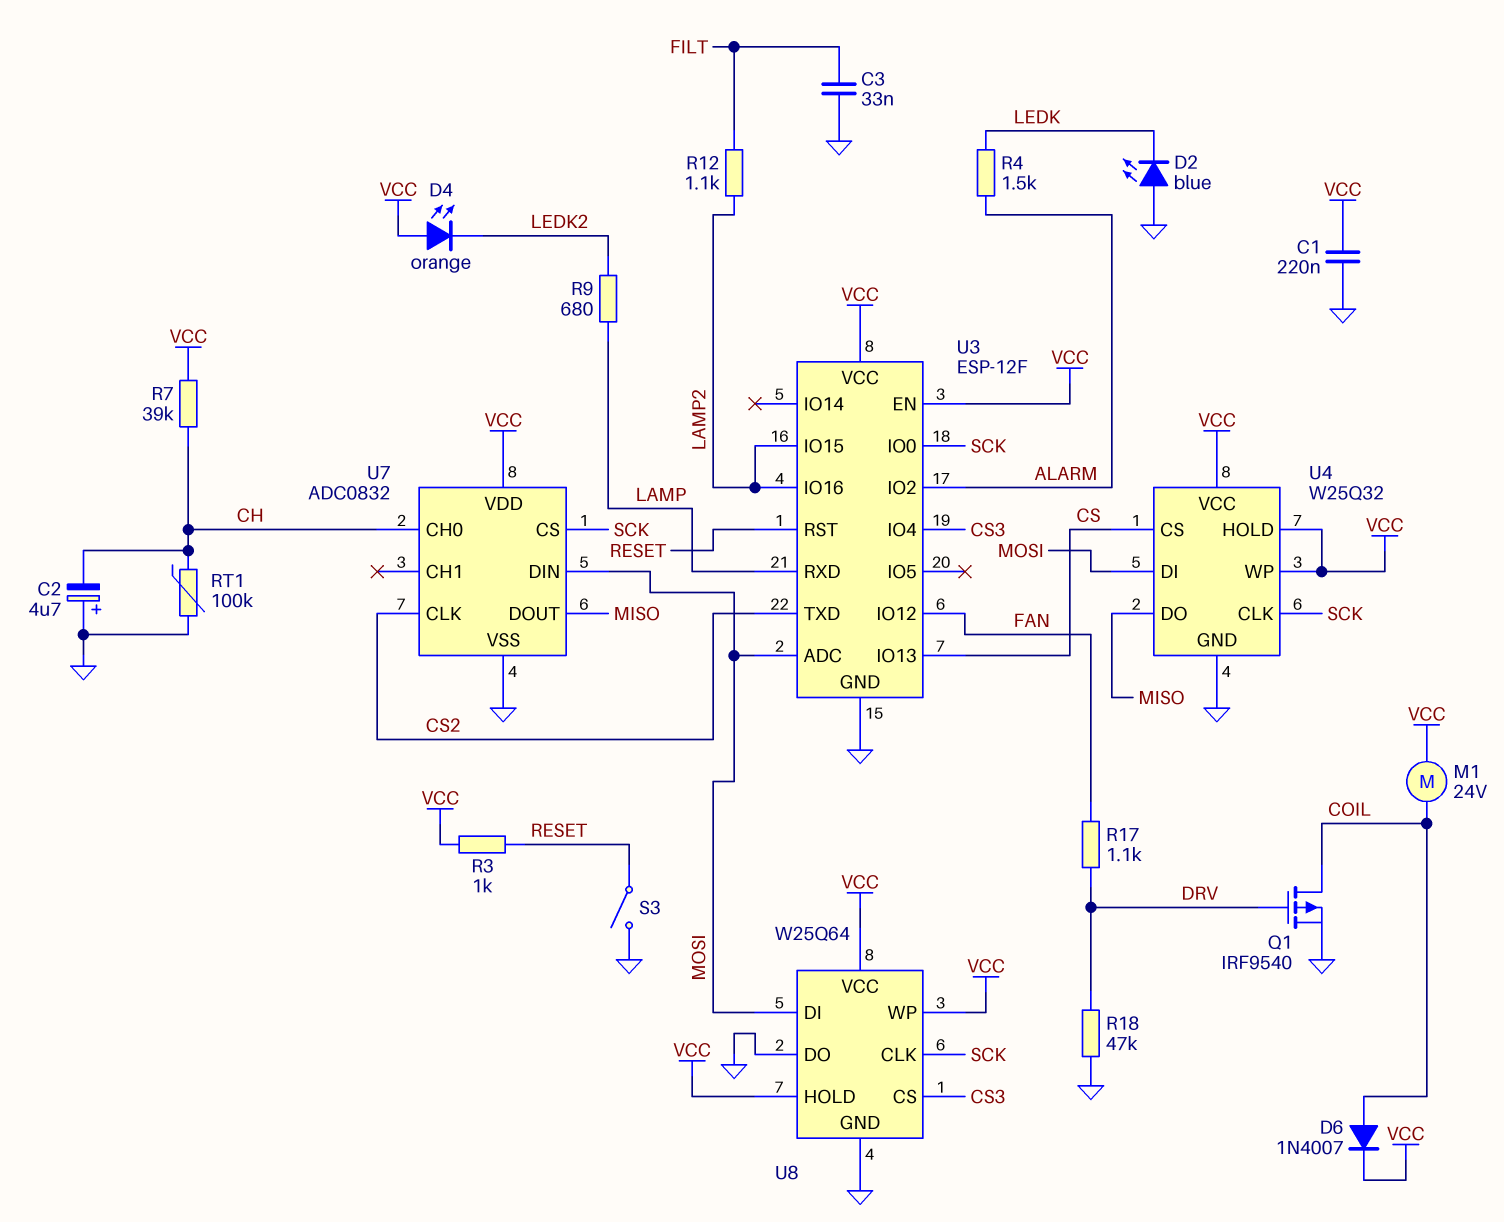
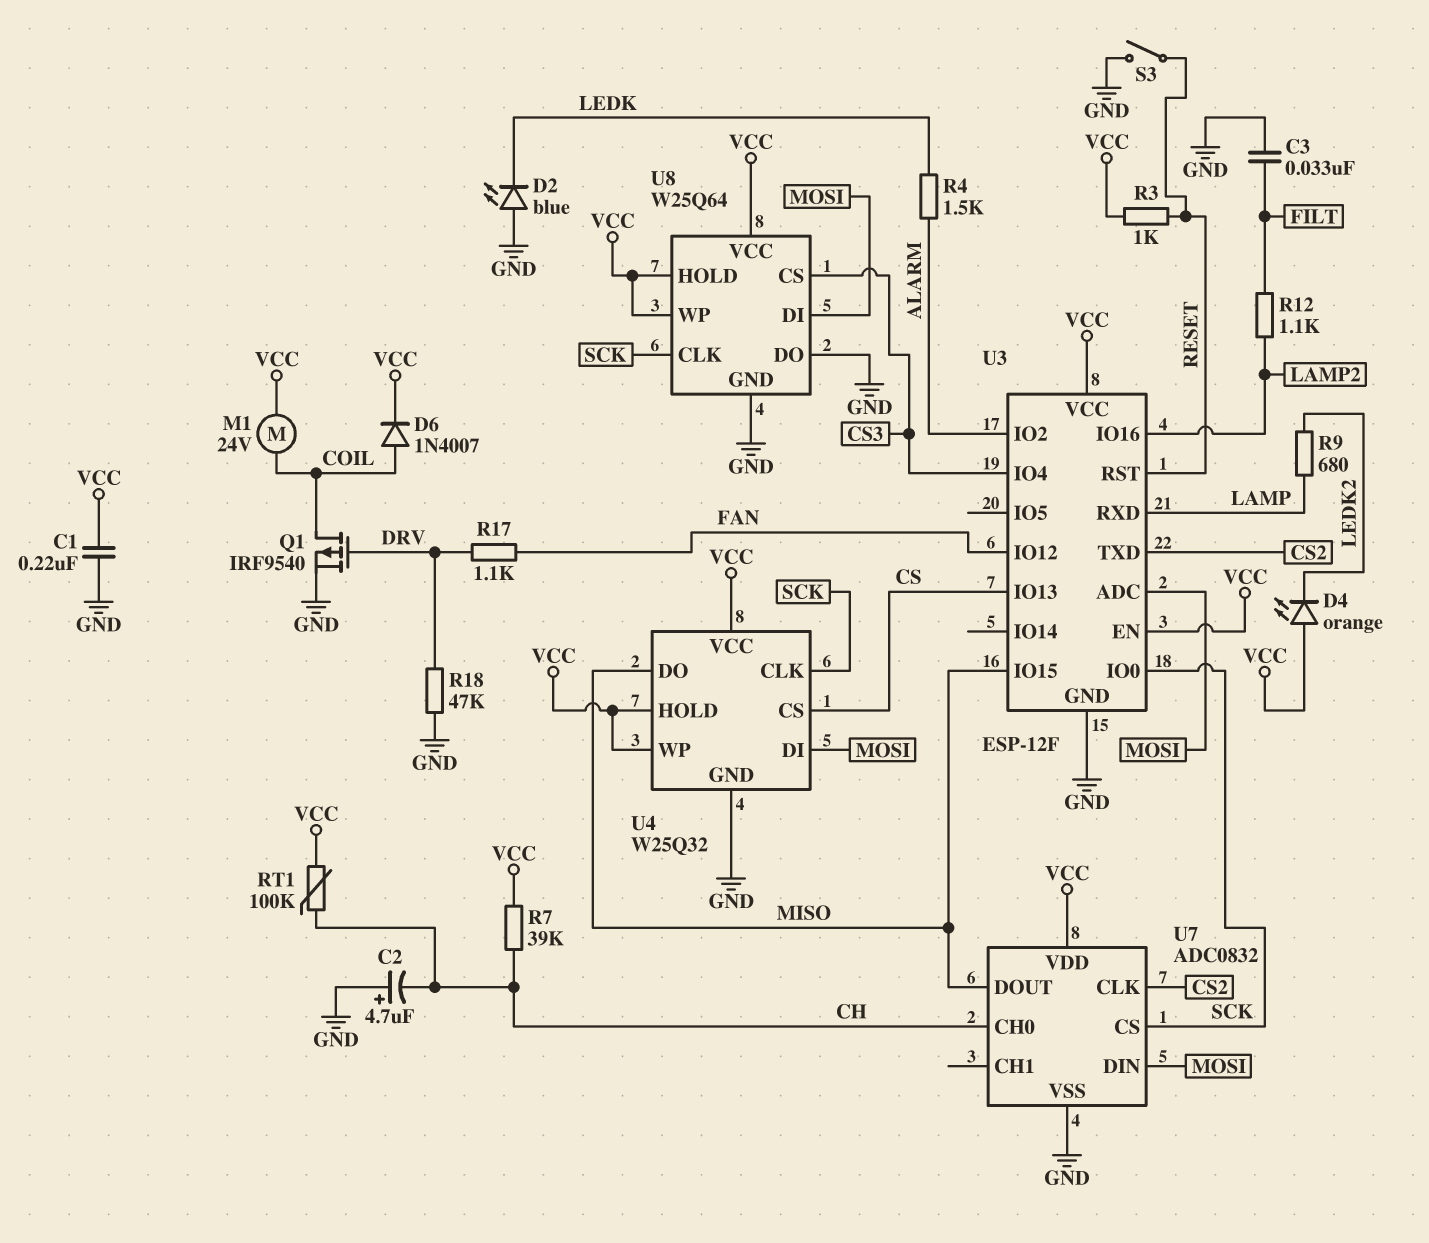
RT1: 100k (CH, GND) -> 100k (CH, VCC)
U3 pin IO15: LAMP2 -> MISO

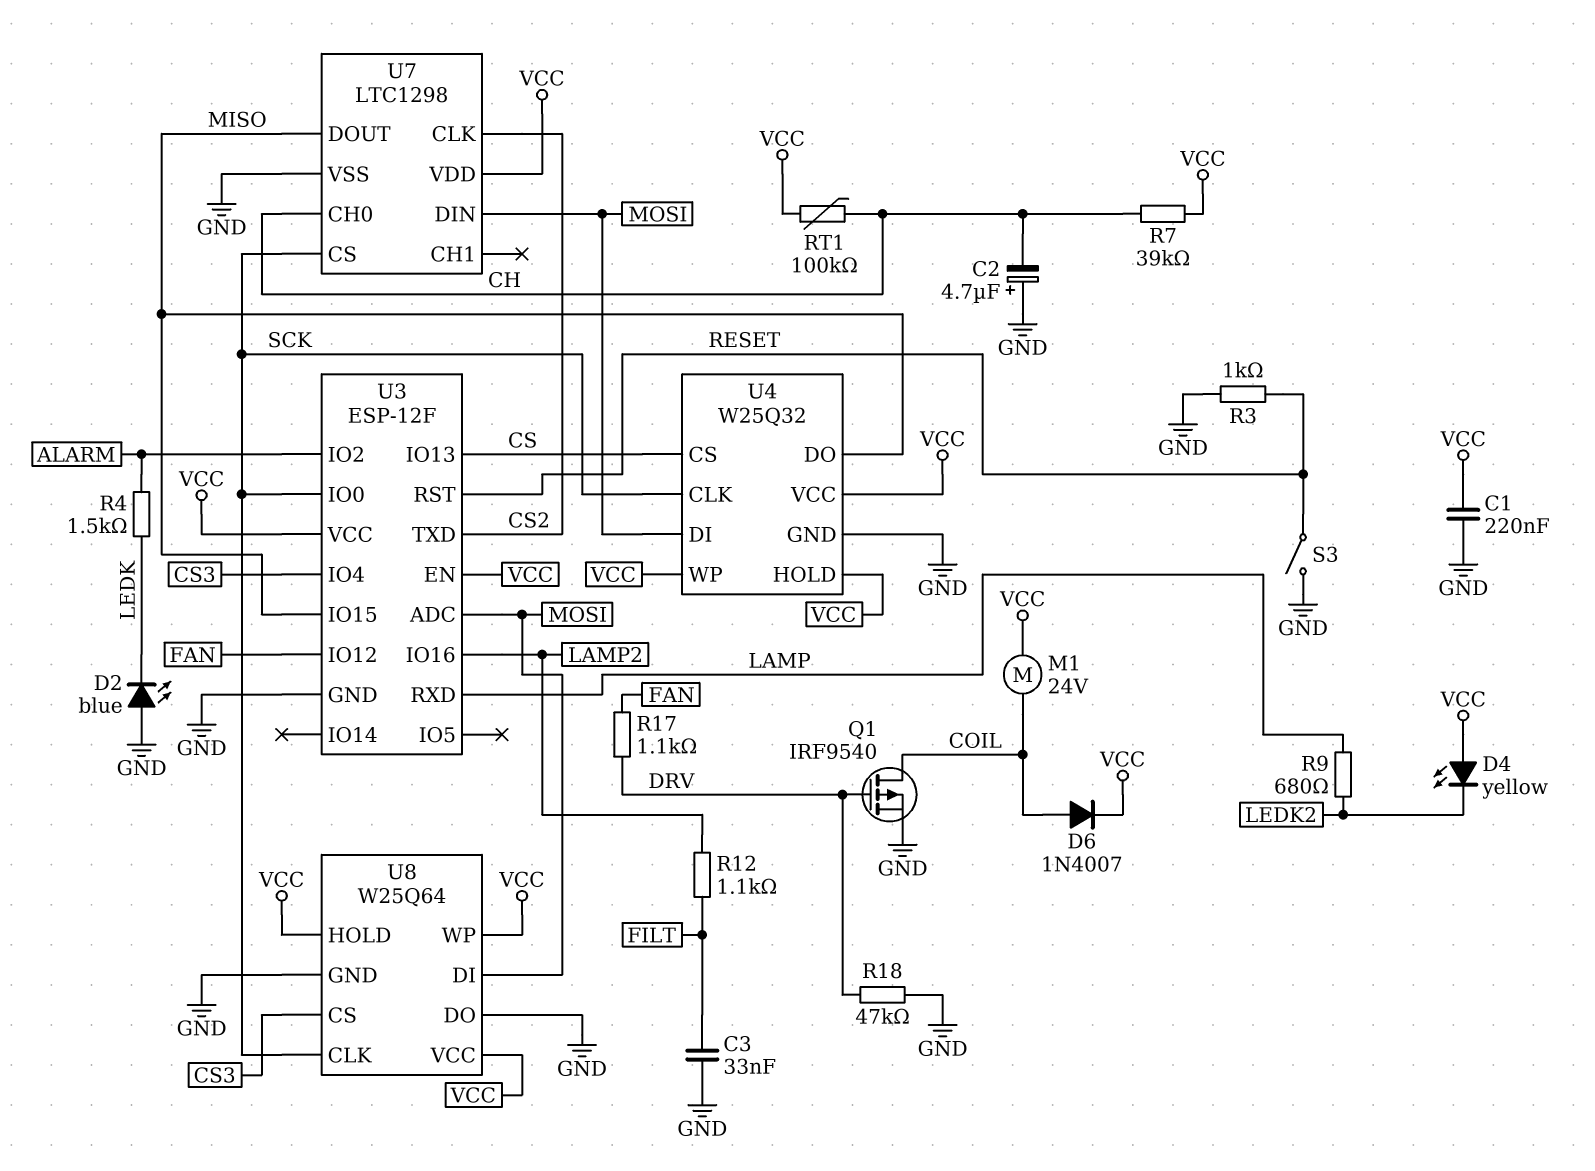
D4: LED orange (A VCC, K LEDK2) -> LED yellow (A VCC, K LEDK2)
R3: 1k (RESET, VCC) -> 1k (GND, RESET)
U7: ADC0832 -> LTC1298

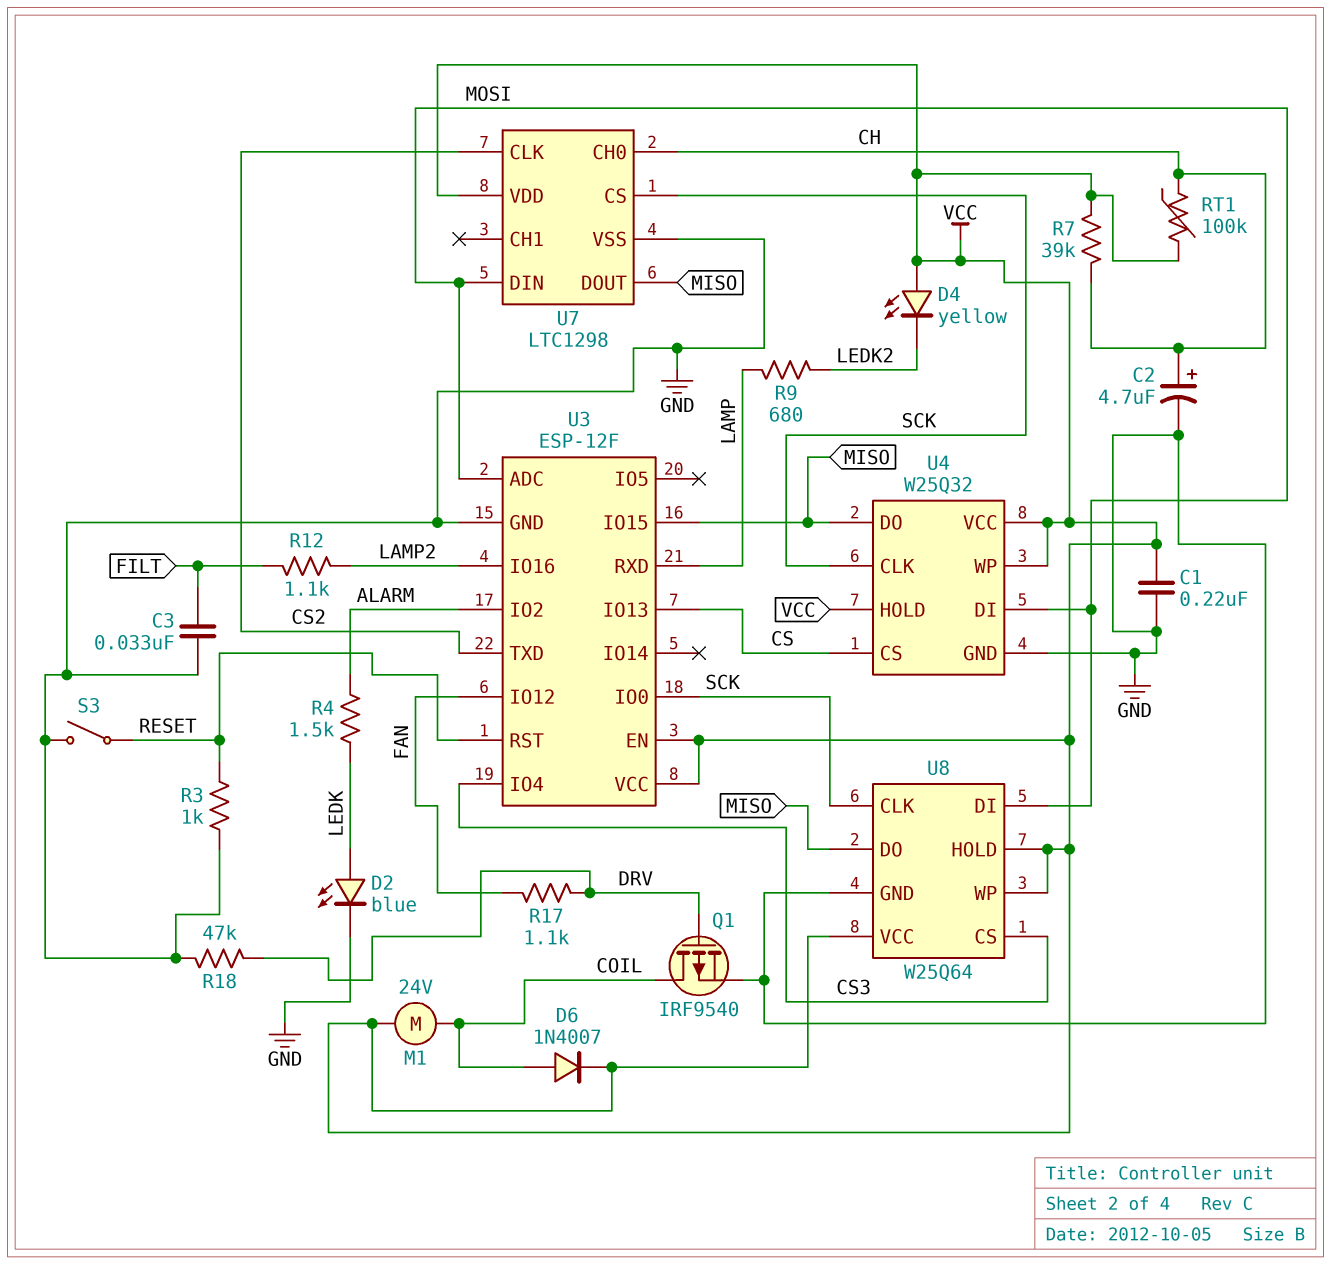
C2: 4.7uF (plus GND, minus CH) -> 4.7uF (plus CH, minus GND)
D2: LED blue (A GND, K LEDK) -> LED blue (A LEDK, K GND)
U8 pin DO: GND -> MISO

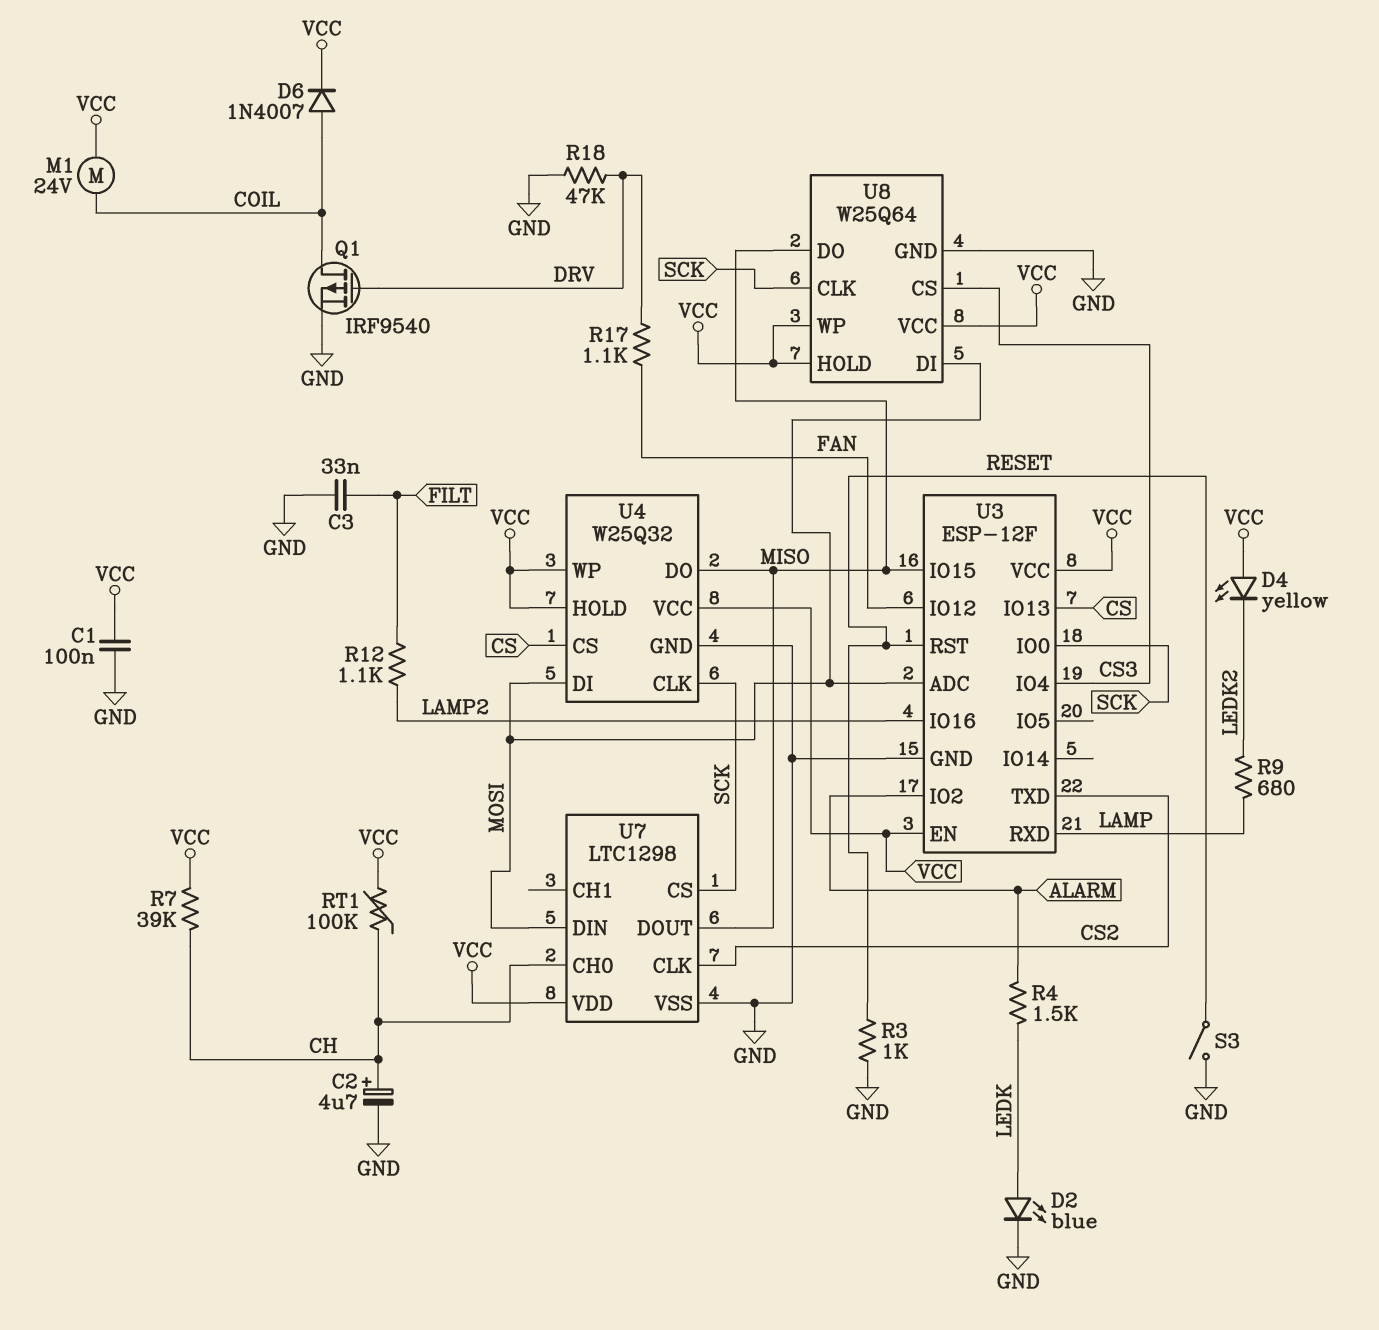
C1: 220nF (GND, VCC) -> 100nF (GND, VCC)

